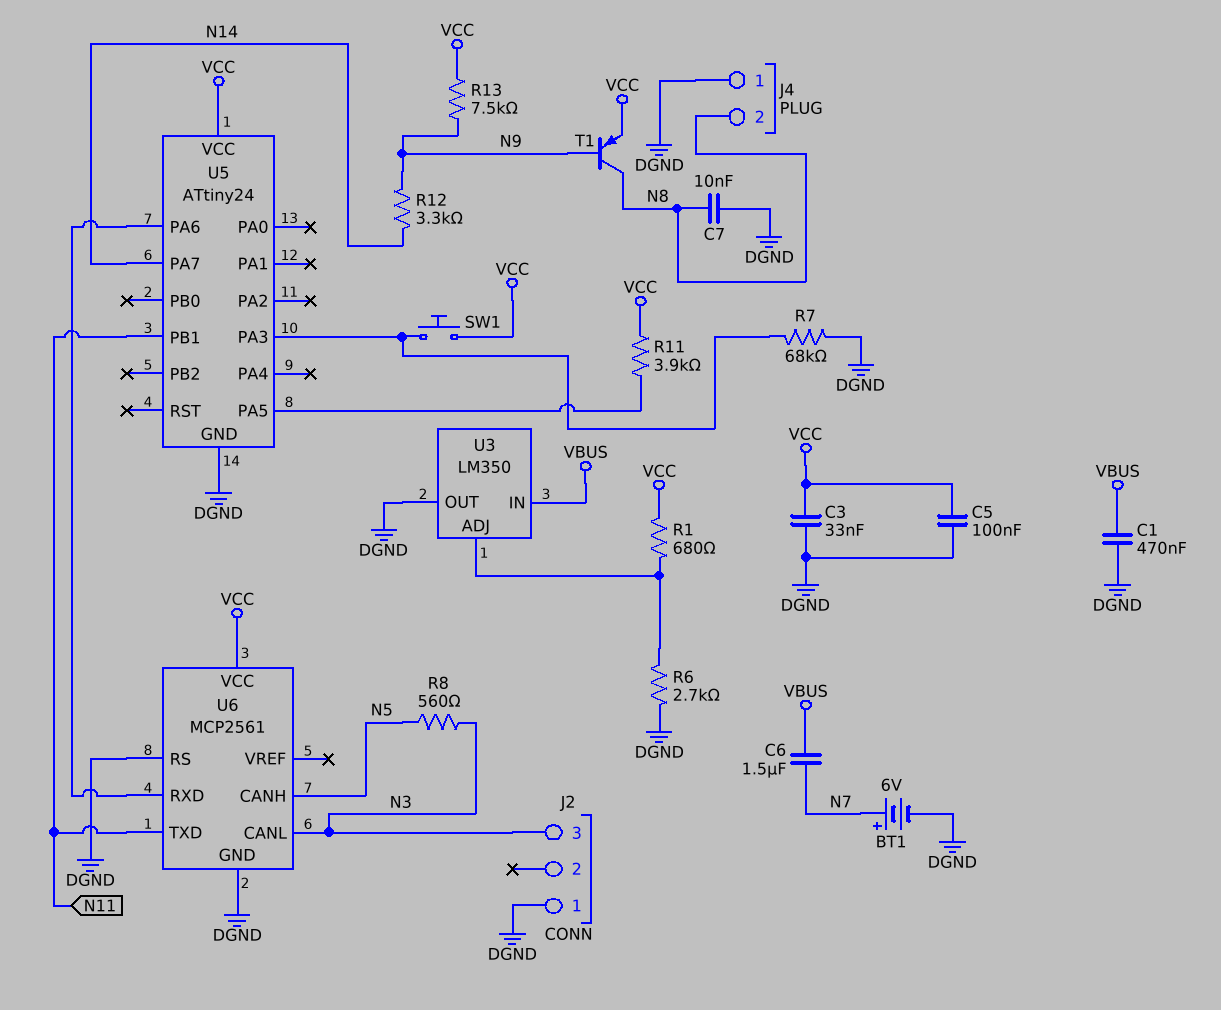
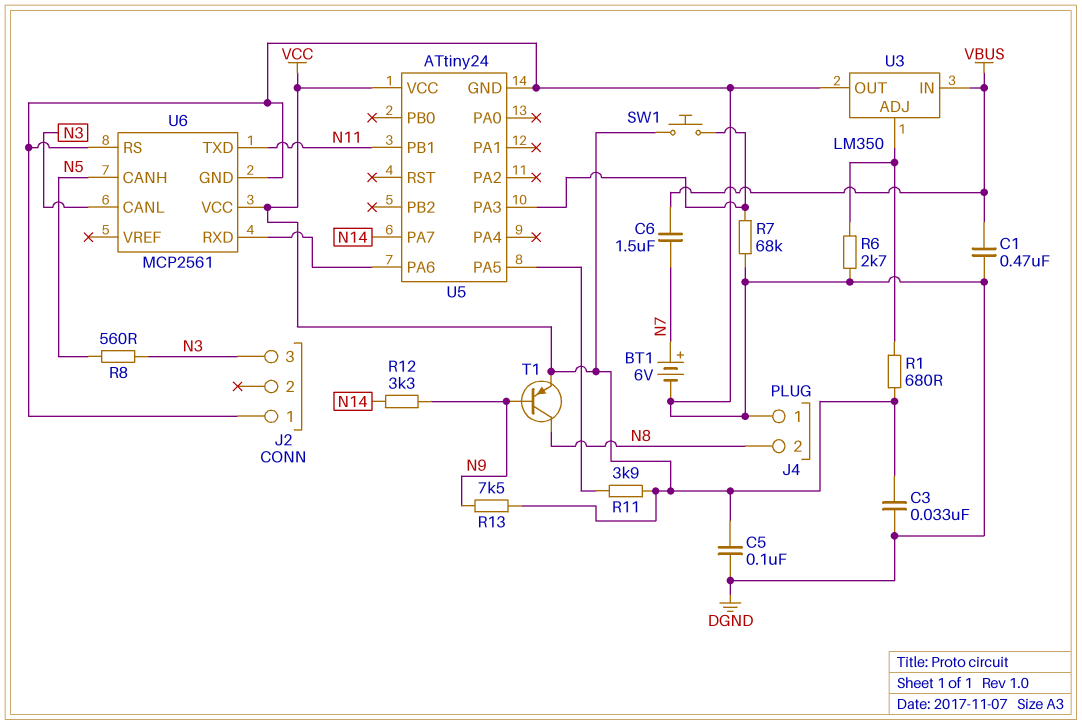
C7: 10nF (DGND, N8) -> none

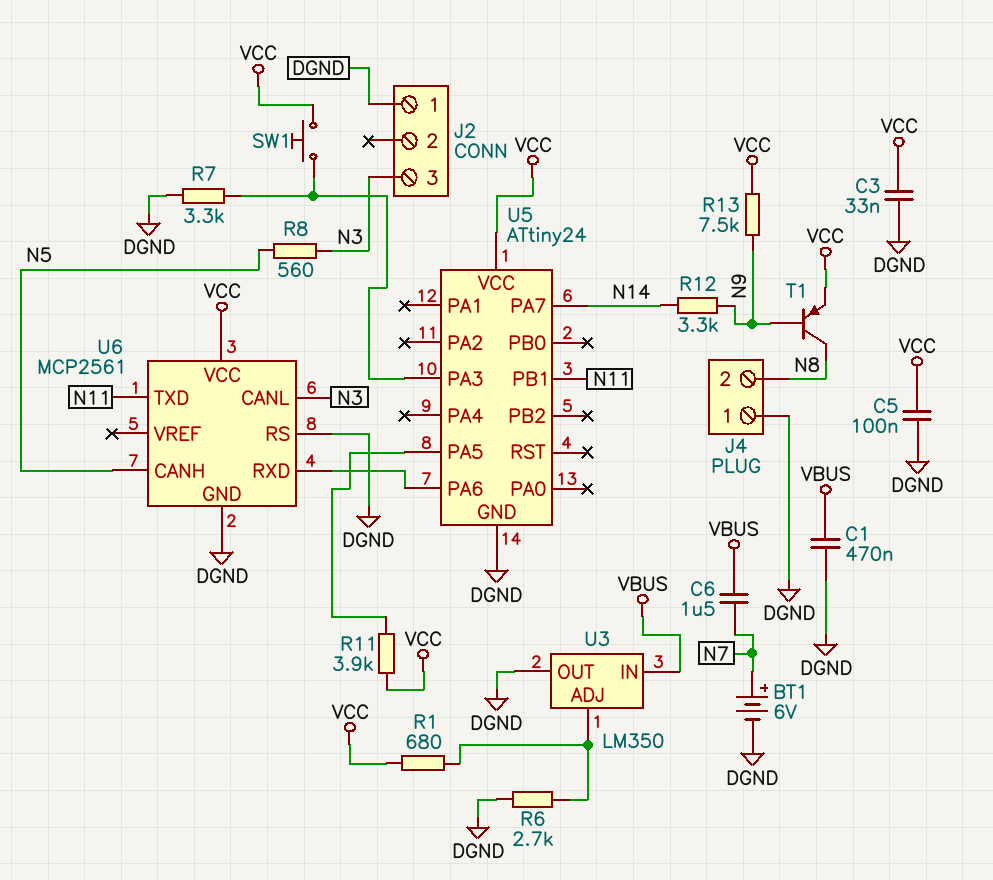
R7: 68k (DGND, U5/PA3) -> 3.3k (DGND, U5/PA3)

